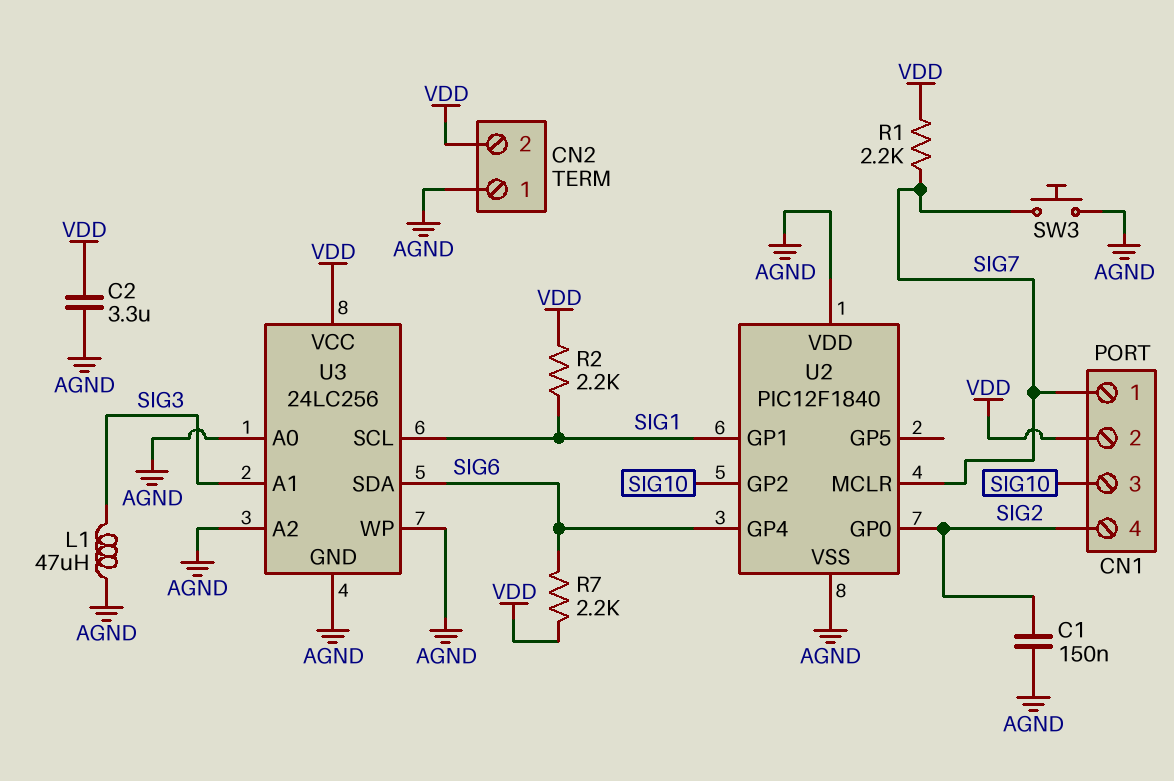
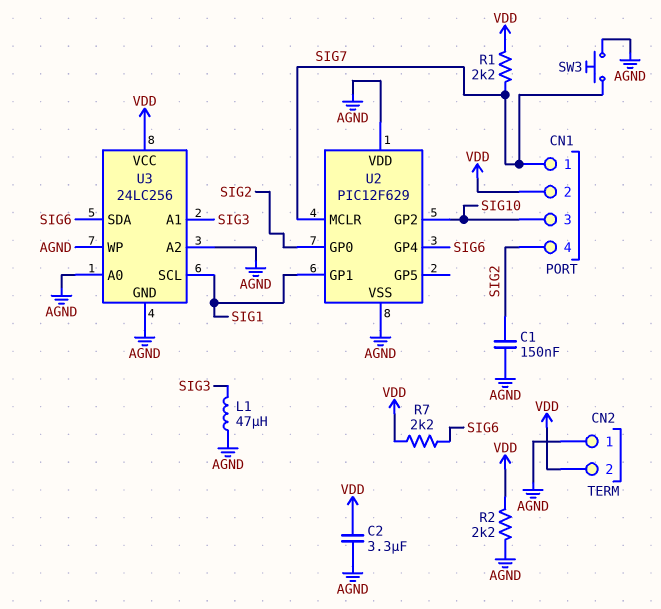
R2: 2.2k (SIG1, VDD) -> 2.2k (AGND, VDD)
U2: PIC12F1840 -> PIC12F629

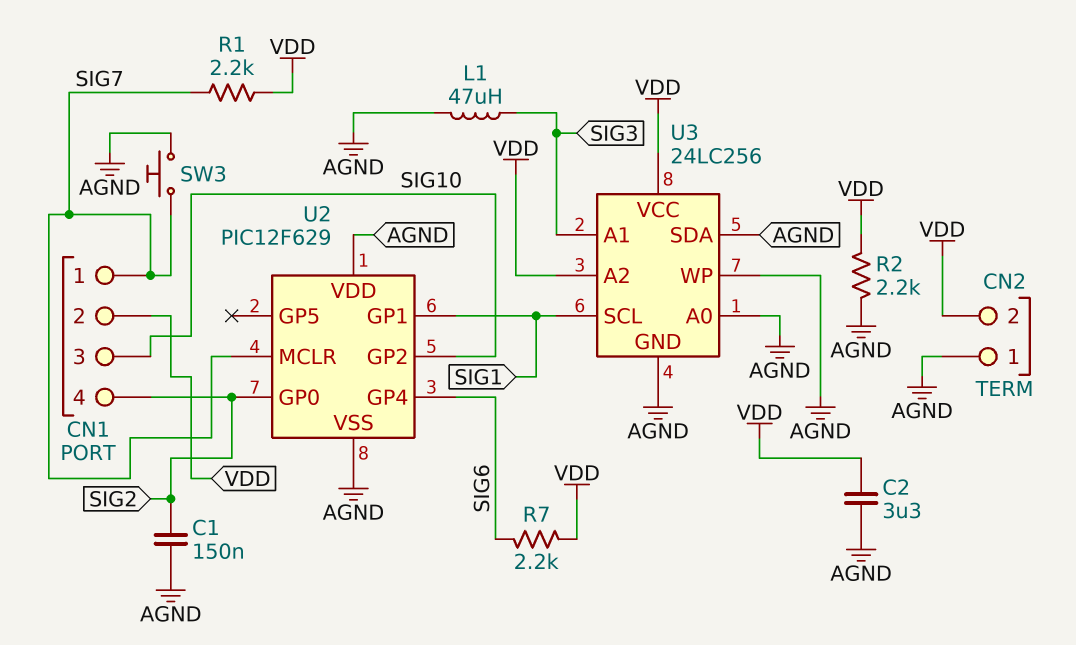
U3 pin A2: AGND -> VDD
U3 pin SDA: SIG6 -> AGND

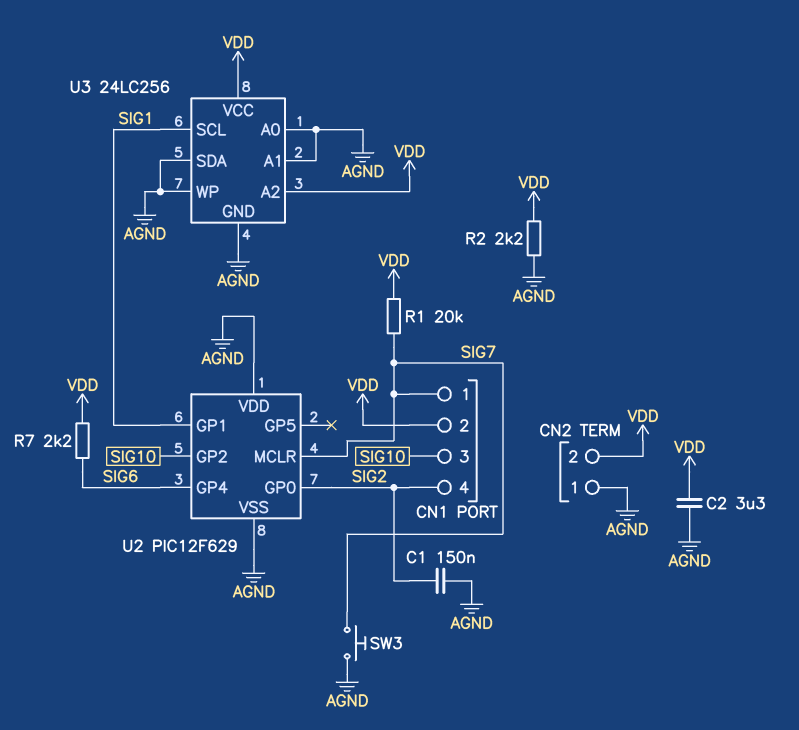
L1: 47uH (AGND, SIG3) -> none
R1: 2.2k (SIG7, VDD) -> 20k (SIG7, VDD)
U3 pin A1: SIG3 -> AGND

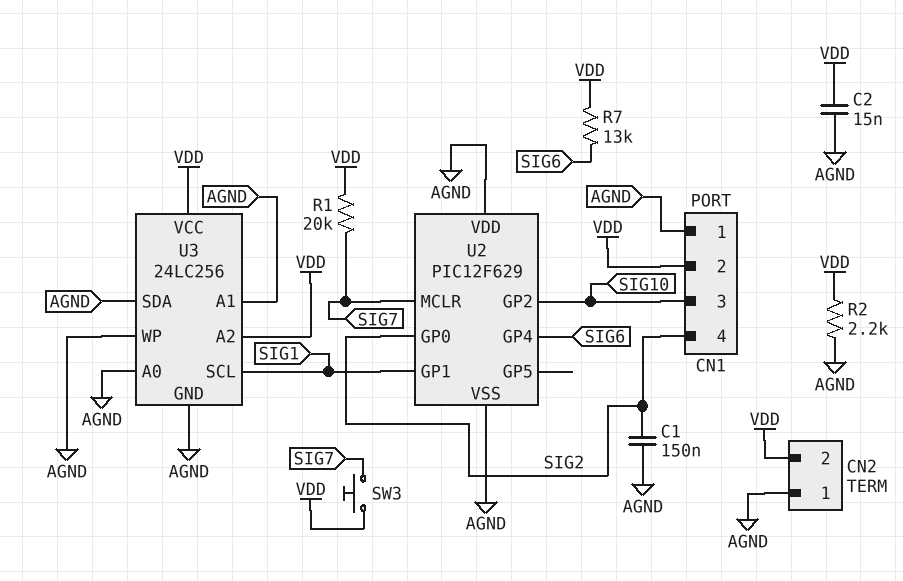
C2: 3.3uF (AGND, VDD) -> 15nF (AGND, VDD)
CN1 pin 1: SIG7 -> AGND
R7: 2.2k (SIG6, VDD) -> 13k (SIG6, VDD)
SW3: button (AGND, SIG7) -> button (SIG7, VDD)

